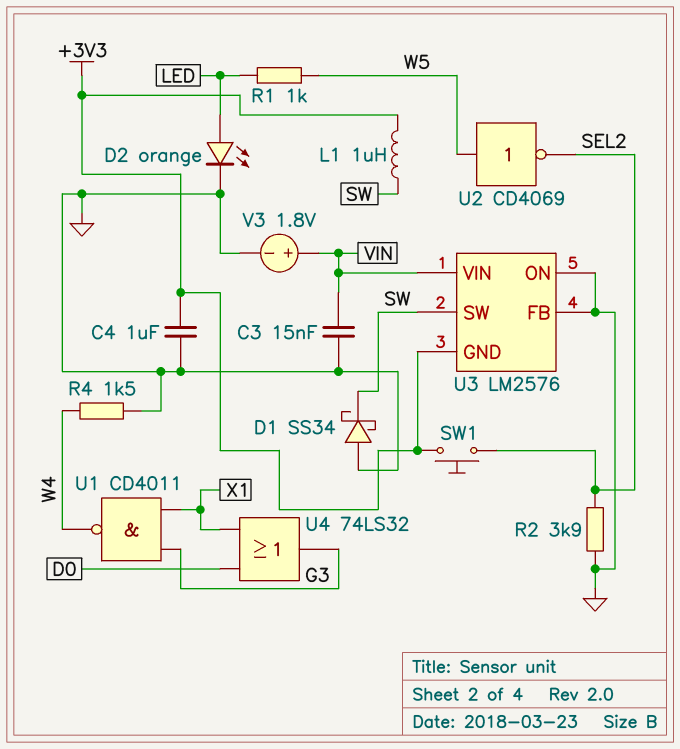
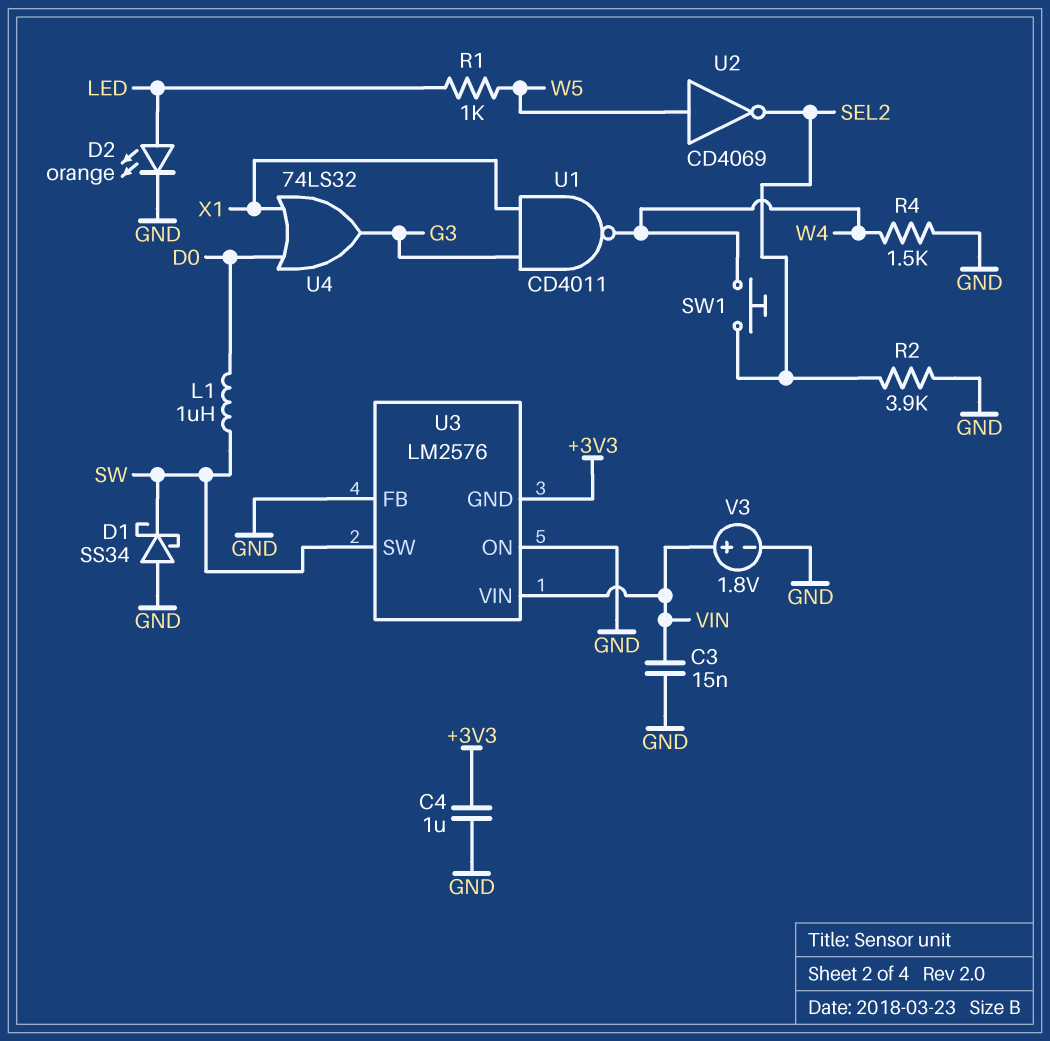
L1: 1uH (+3V3, SW) -> 1uH (D0, SW)
SW1: button (+3V3, SEL2) -> button (SEL2, W4)

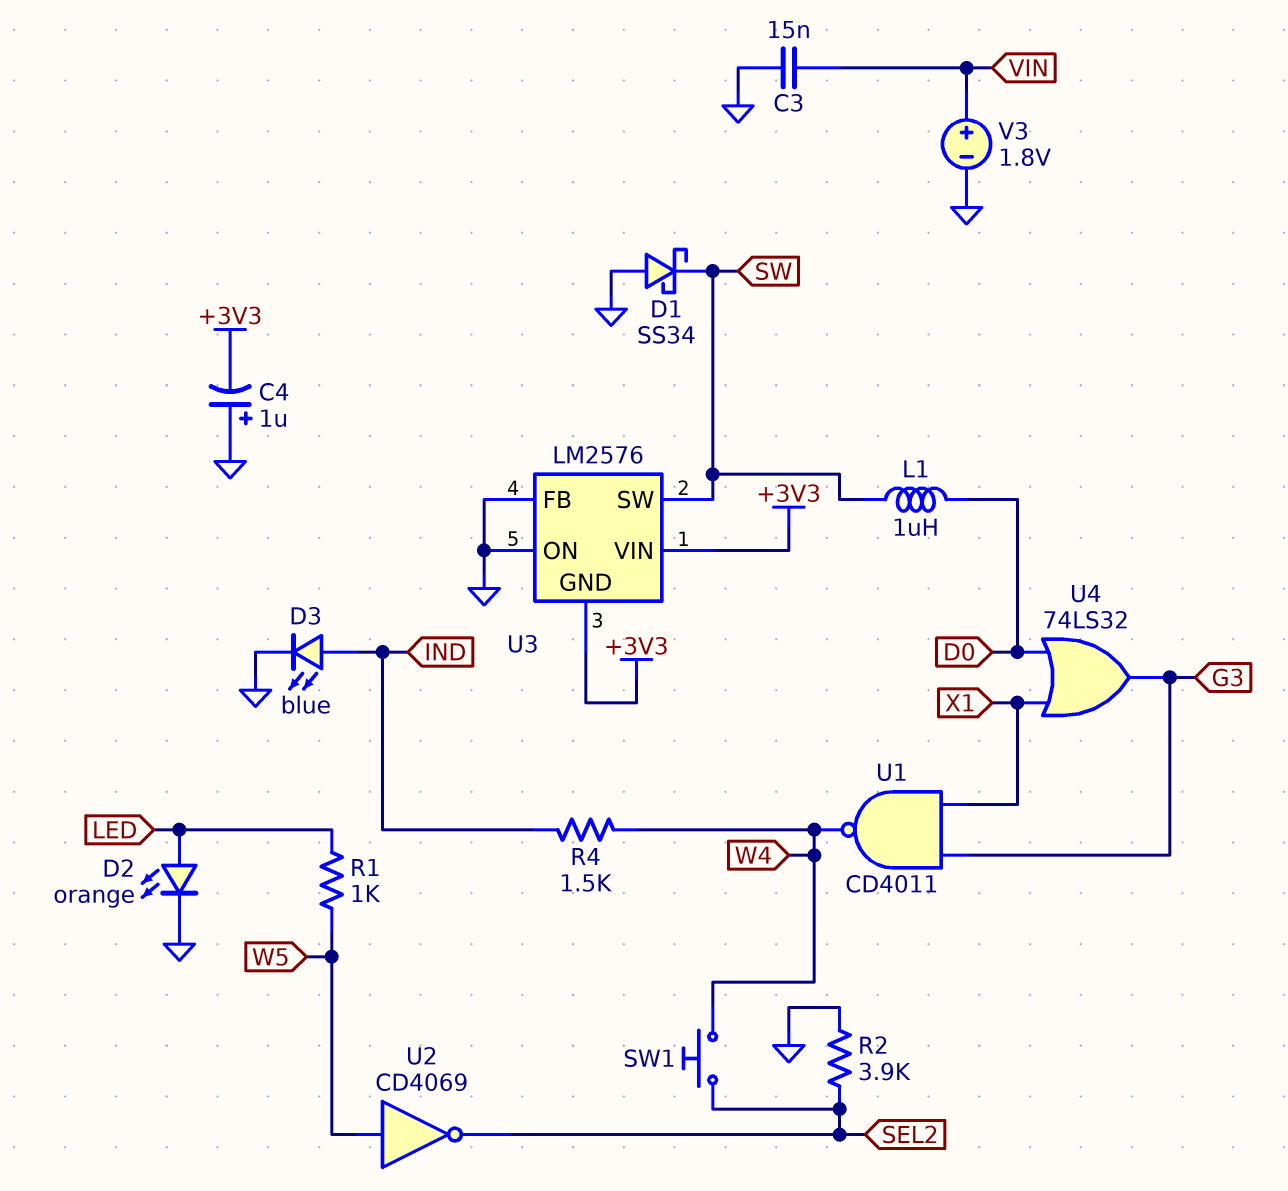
C4: 1uF (+3V3, GND) -> 1uF (plus GND, minus +3V3)
D3: none -> LED blue (A IND, K GND)
R4: 1.5k (GND, W4) -> 1.5k (IND, W4)
U3 pin VIN: VIN -> +3V3

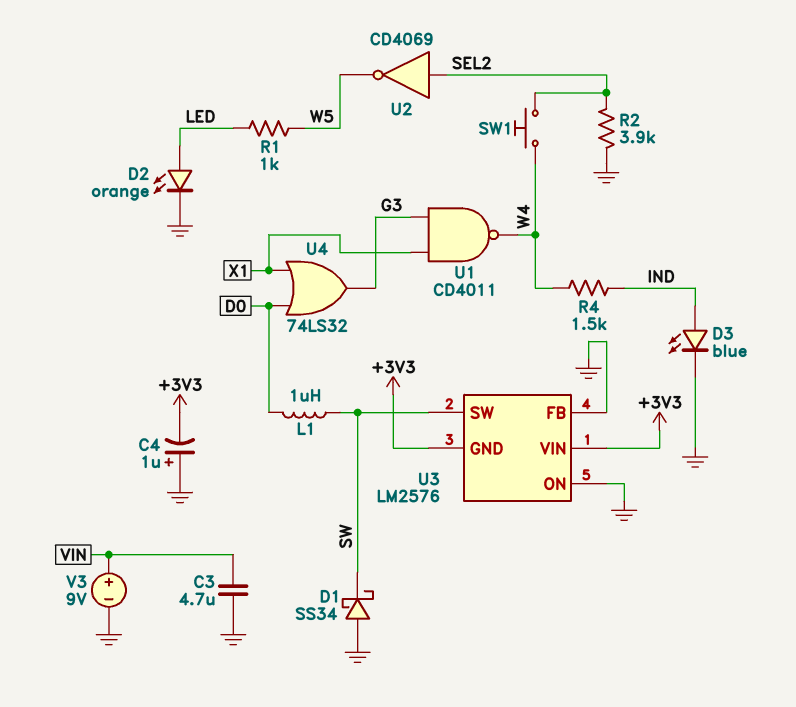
C3: 15nF (GND, VIN) -> 4.7uF (GND, VIN)
U2: NOT CD4069 (in W5, out SEL2) -> NOT CD4069 (in SEL2, out W5)
V3: 1.8V (plus VIN, minus GND) -> 9V (plus VIN, minus GND)

